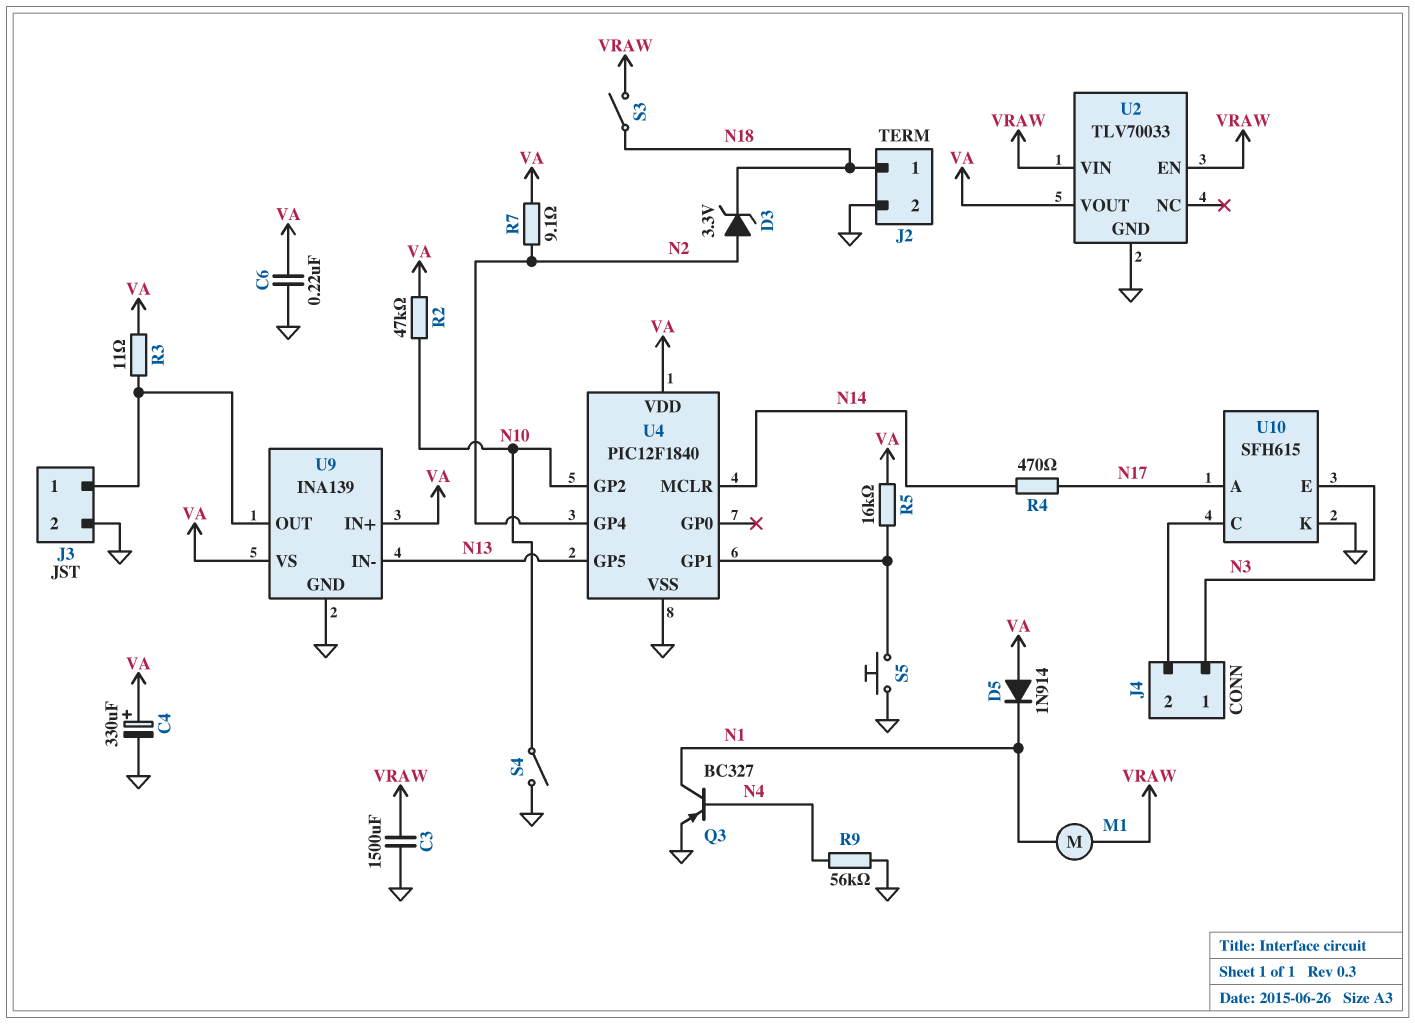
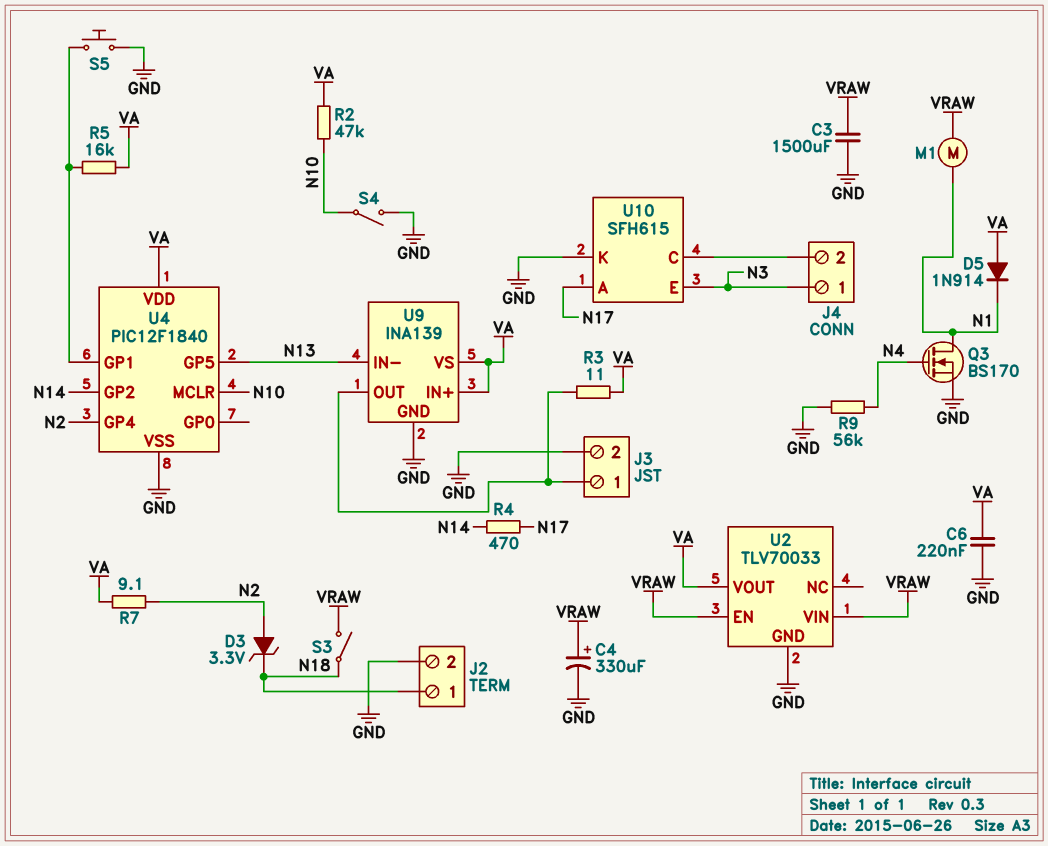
C4: 330uF (plus VA, minus GND) -> 330uF (plus VRAW, minus GND)
Q3: PNP BC327 (B N4, C N1, E GND) -> NMOS BS170 (G N4, D N1, S GND)
U4 pin GP2: N10 -> N14
U4 pin MCLR: N14 -> N10

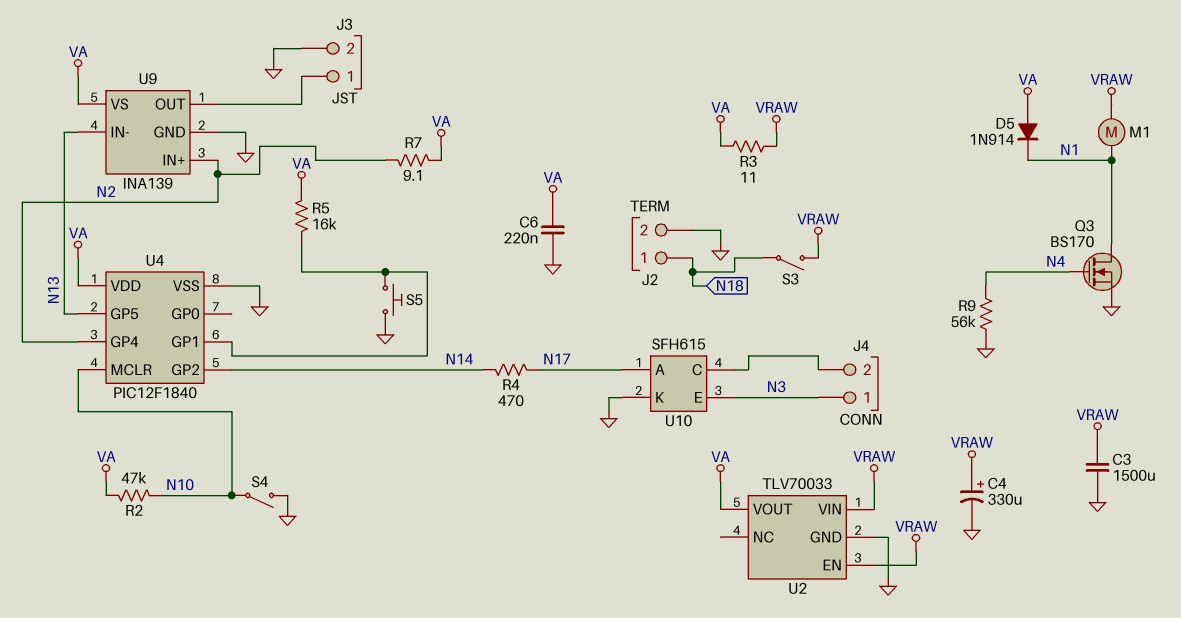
D3: zener 3.3V (A N2, K N18) -> none
R3: 11 (J3/1, VA) -> 11 (VA, VRAW)
U9 pin IN+: VA -> N2

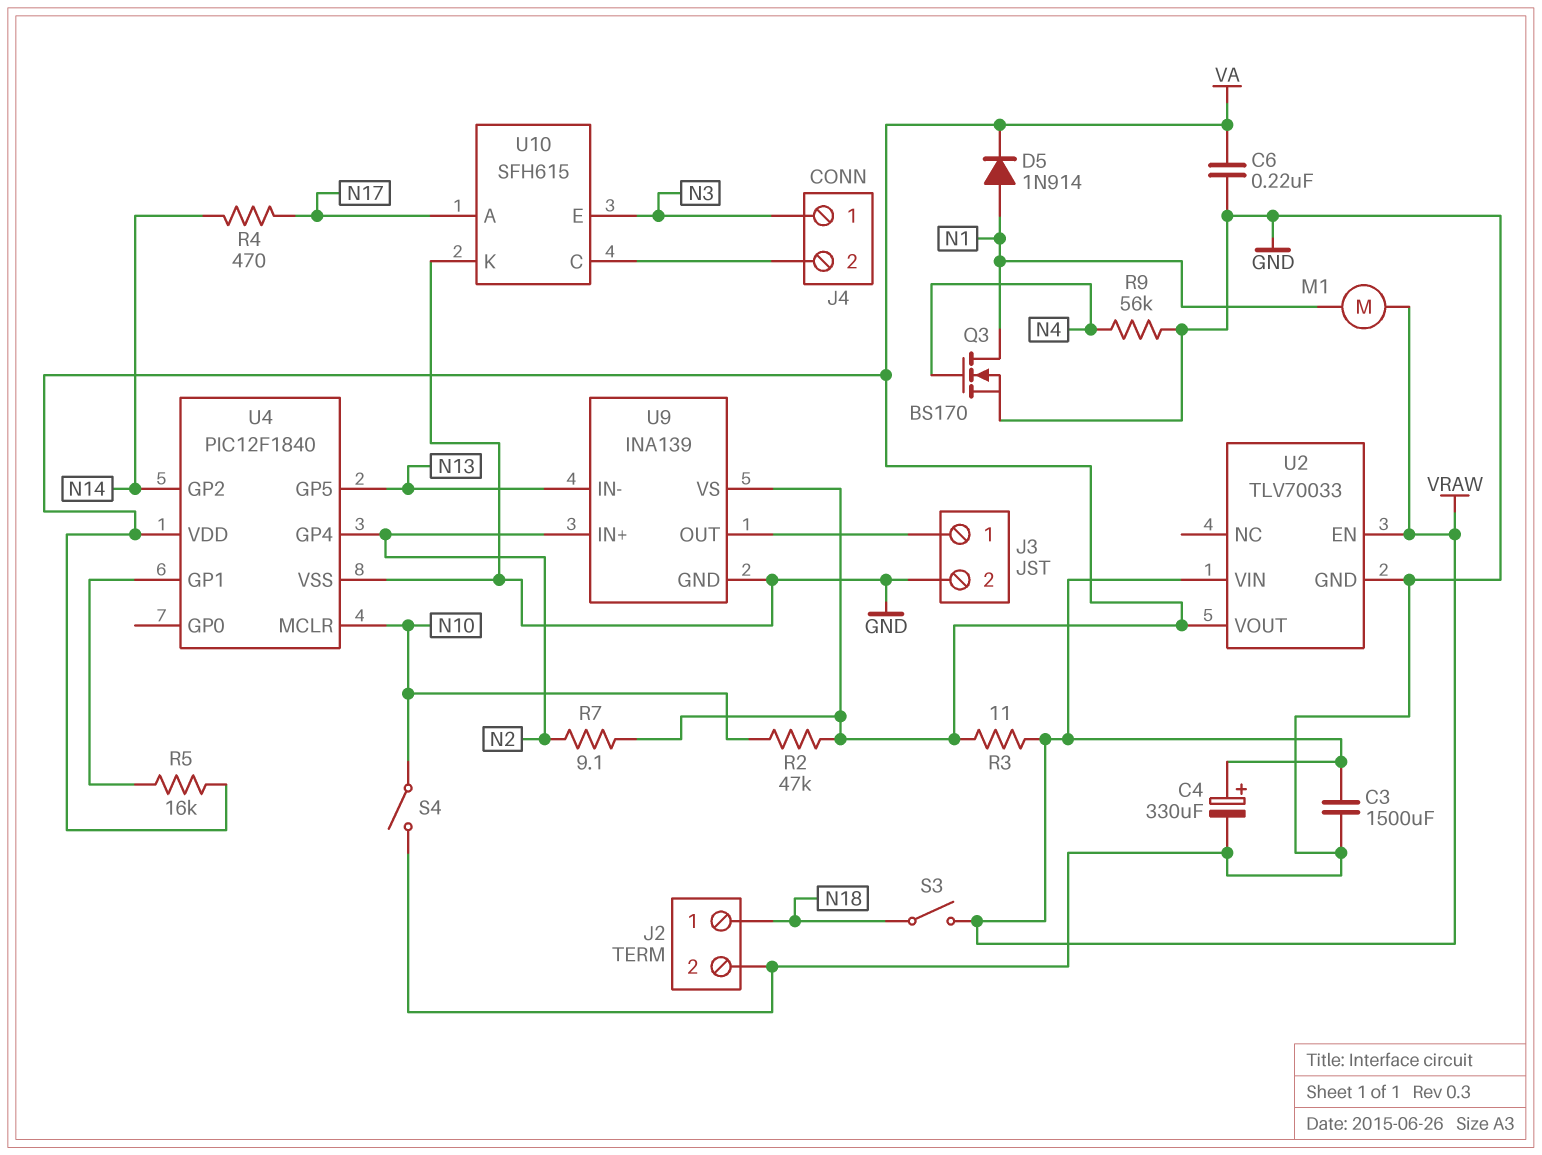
D5: diode 1N914 (A VA, K N1) -> diode 1N914 (A N1, K VA)
S5: button (GND, U4/GP1) -> none

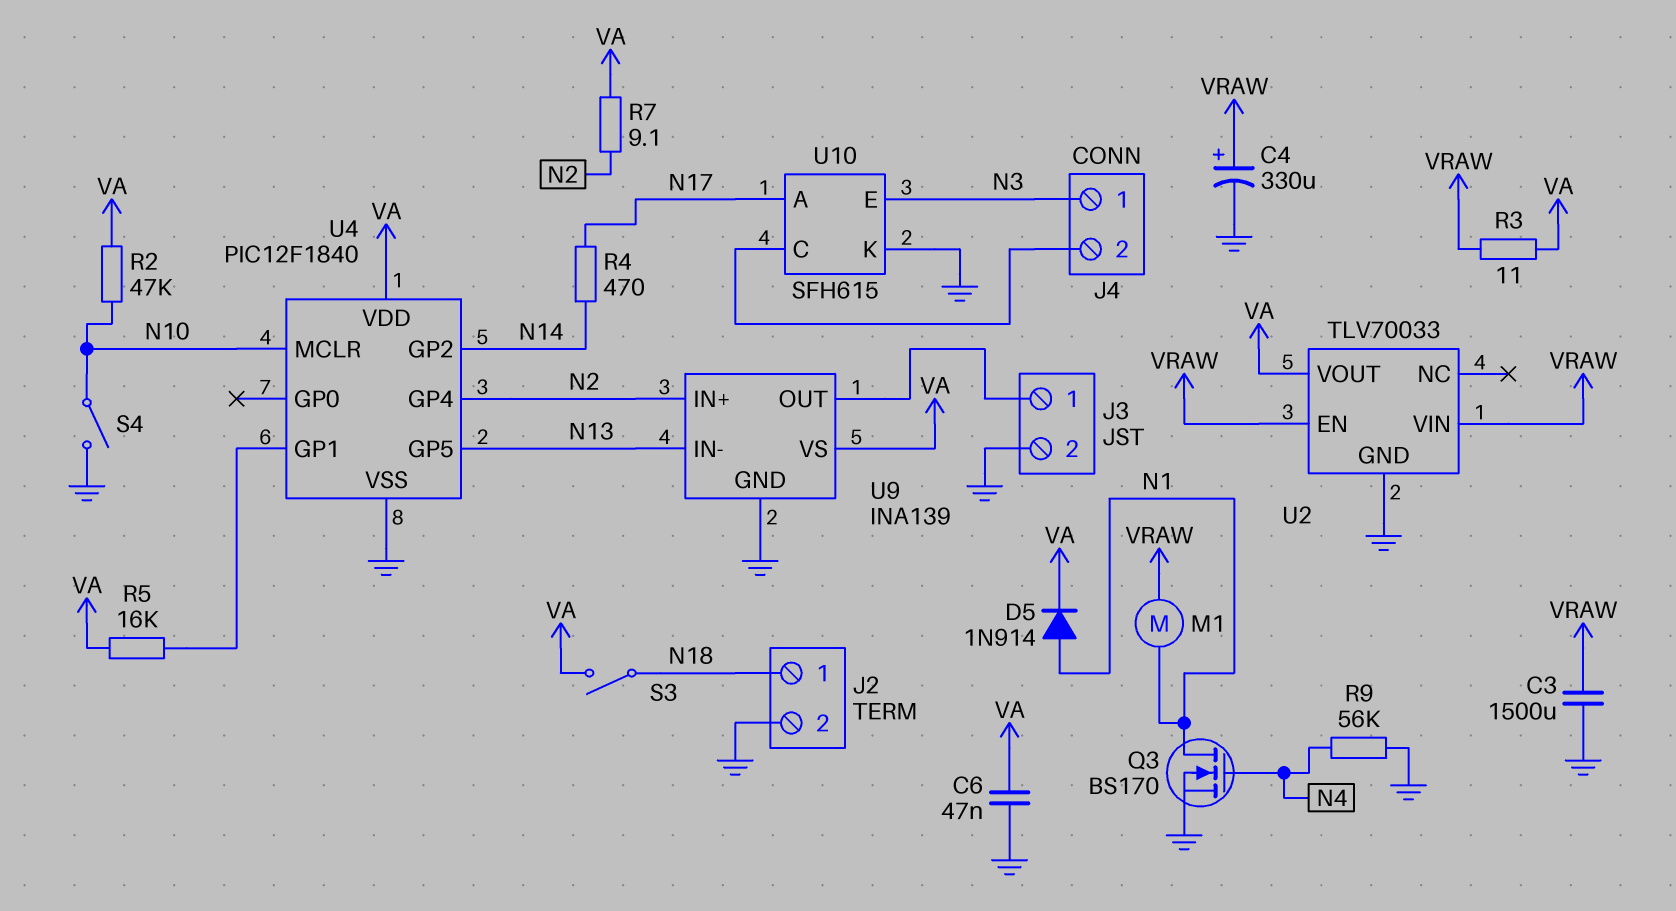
C6: 220nF (GND, VA) -> 47nF (GND, VA)
S3: switch (N18, VRAW) -> switch (N18, VA)

